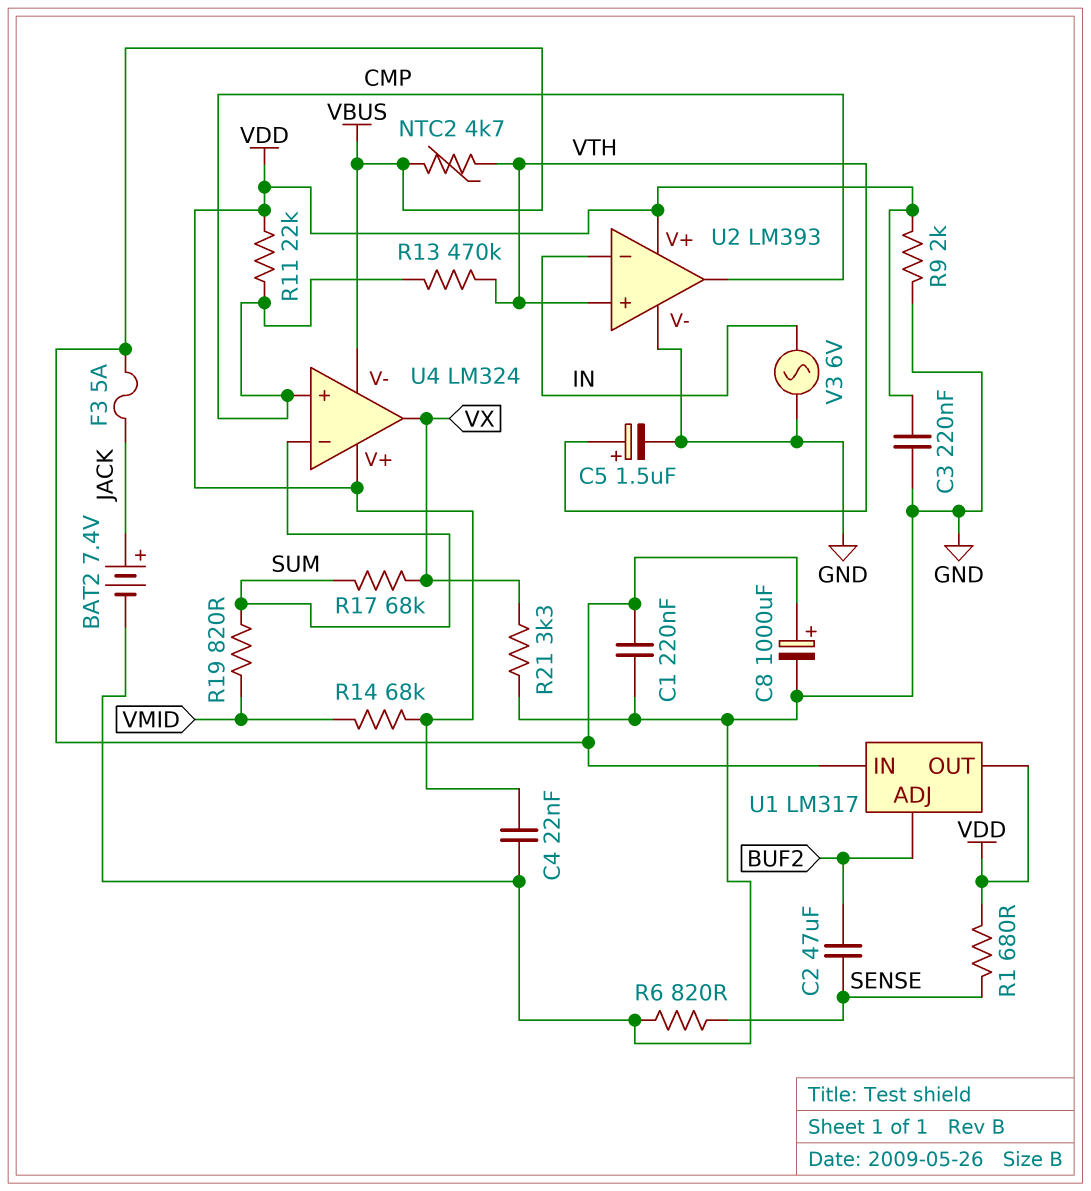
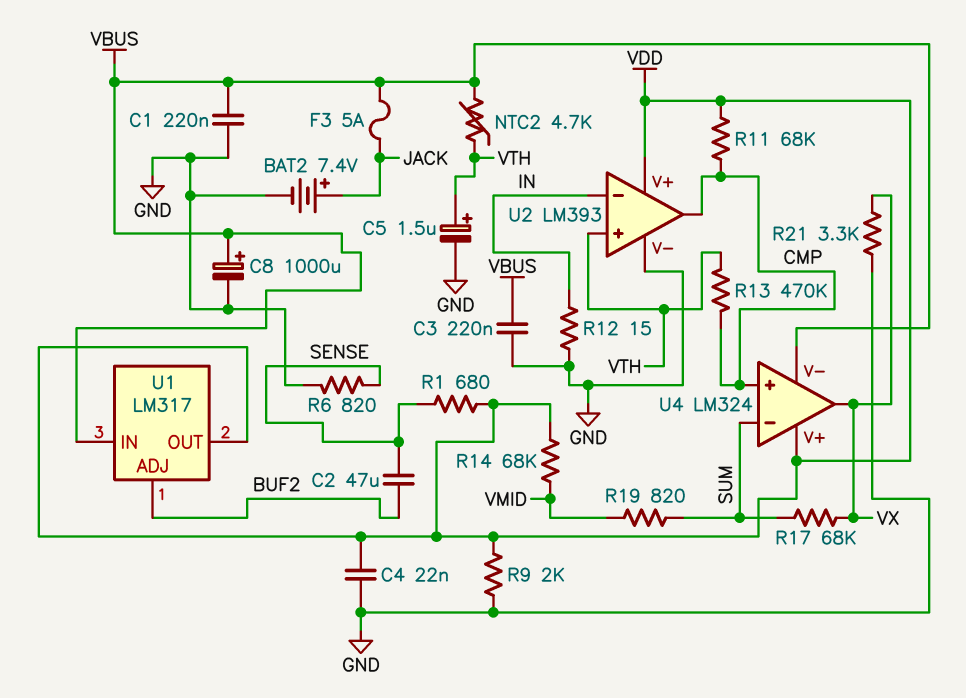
C3: 220nF (GND, VDD) -> 220nF (GND, VBUS)
R11: 22k (CMP, VDD) -> 68k (CMP, VDD)
R12: none -> 15 (GND, IN)
V3: AC 6V (GND, IN) -> none

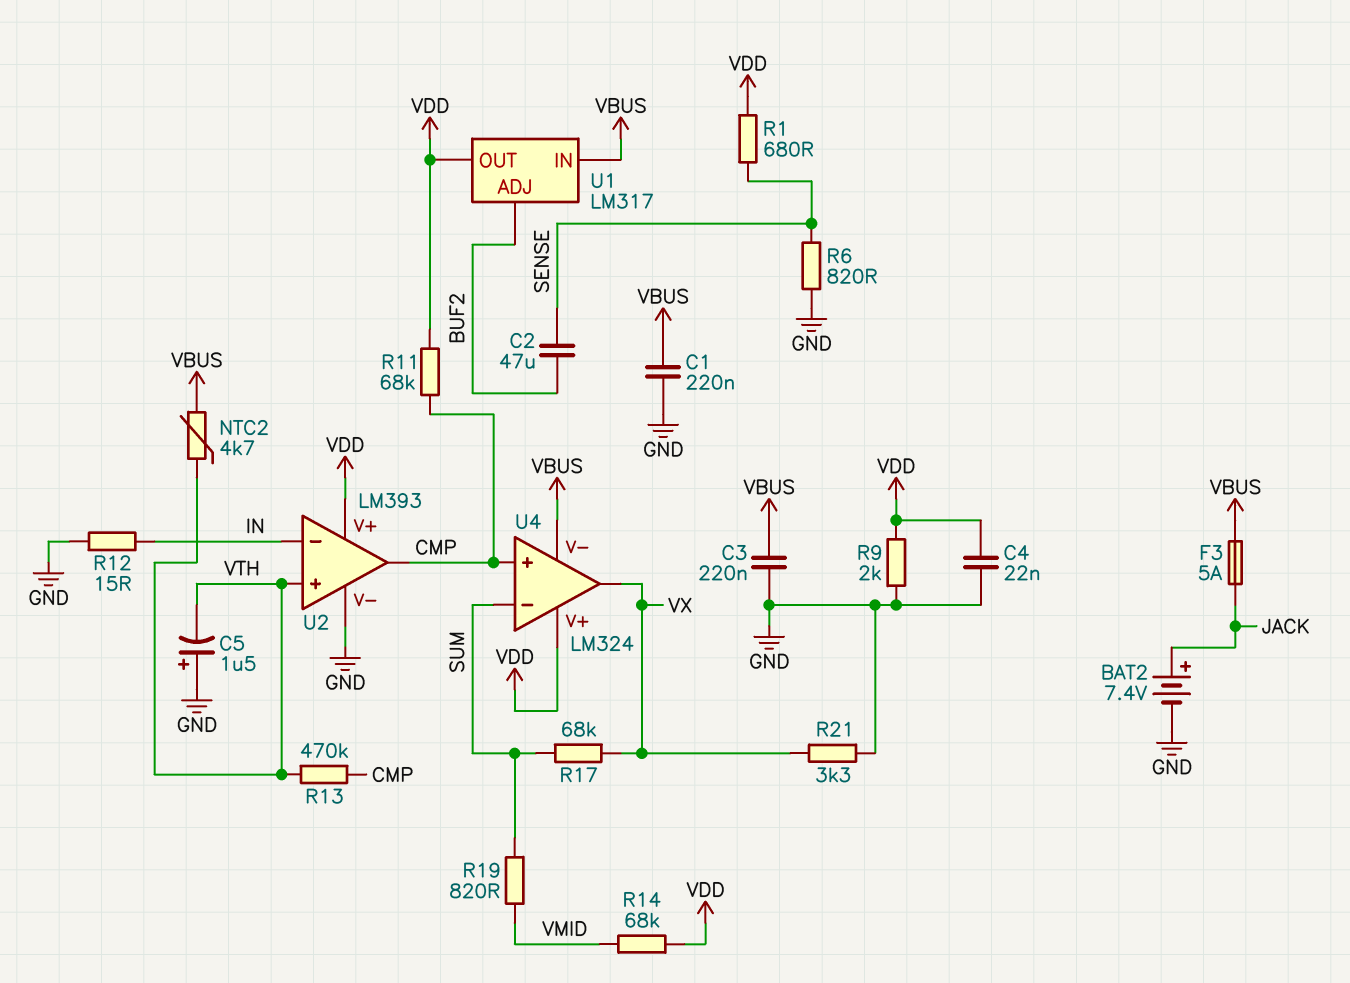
C5: 1.5uF (plus VTH, minus GND) -> 1.5uF (plus GND, minus VTH)
C8: 1000uF (plus VBUS, minus GND) -> none

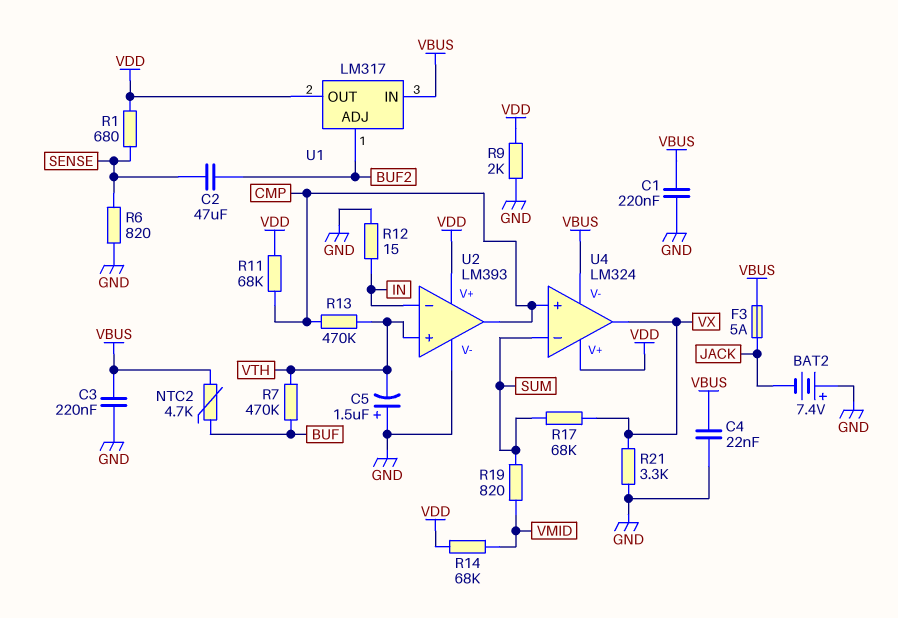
BAT2: 7.4V (plus JACK, minus GND) -> 7.4V (plus GND, minus JACK)
C4: 22nF (GND, VDD) -> 22nF (GND, VBUS)
NTC2: 4.7k (VBUS, VTH) -> 4.7k (BUF, VBUS)
R7: none -> 470k (BUF, VTH)

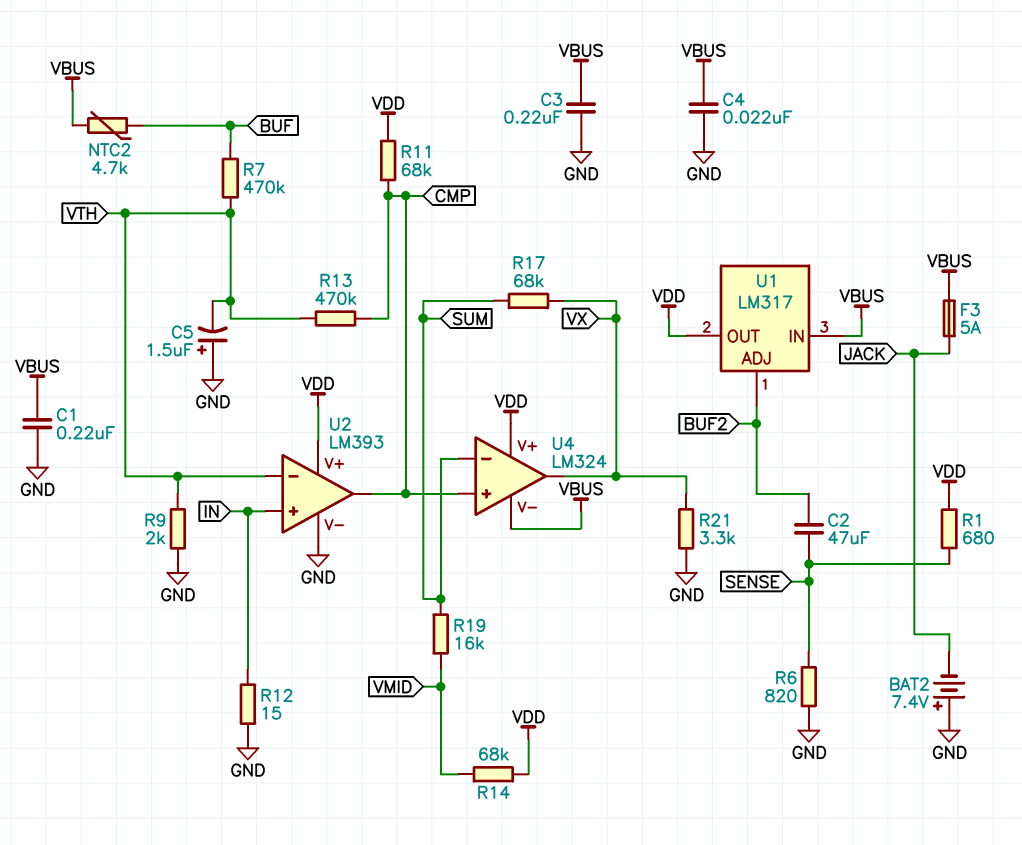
R9: 2k (GND, VDD) -> 2k (GND, VTH)
R19: 820 (SUM, VMID) -> 16k (SUM, VMID)
U2 pin in+: VTH -> IN
U2 pin in-: IN -> VTH

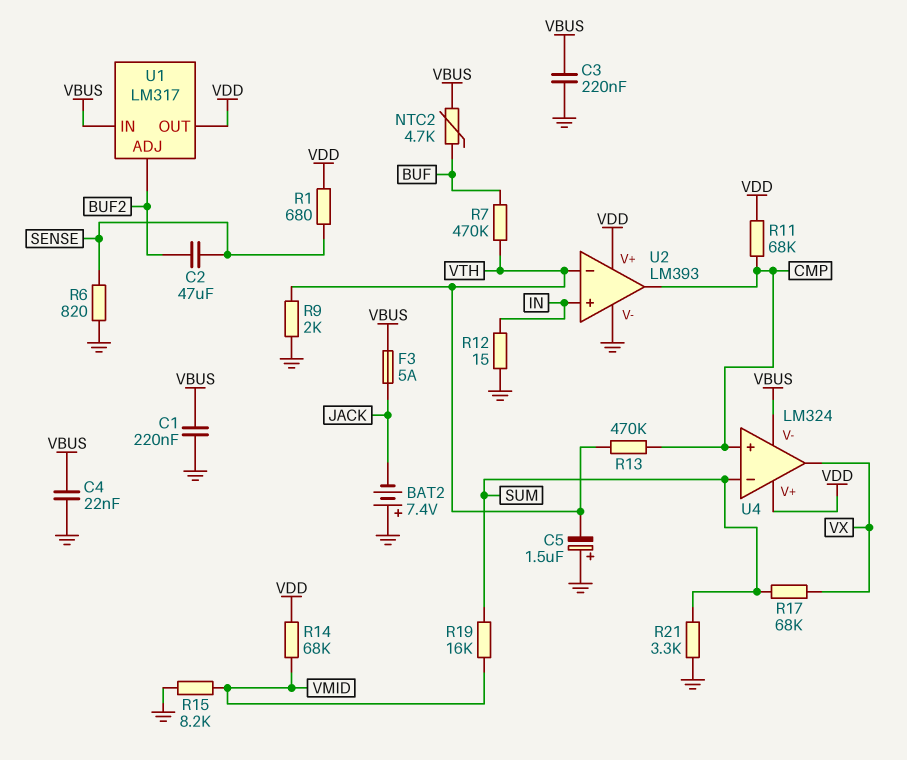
R15: none -> 8.2k (GND, VMID)
R21: 3.3k (GND, VX) -> 3.3k (GND, SUM)

